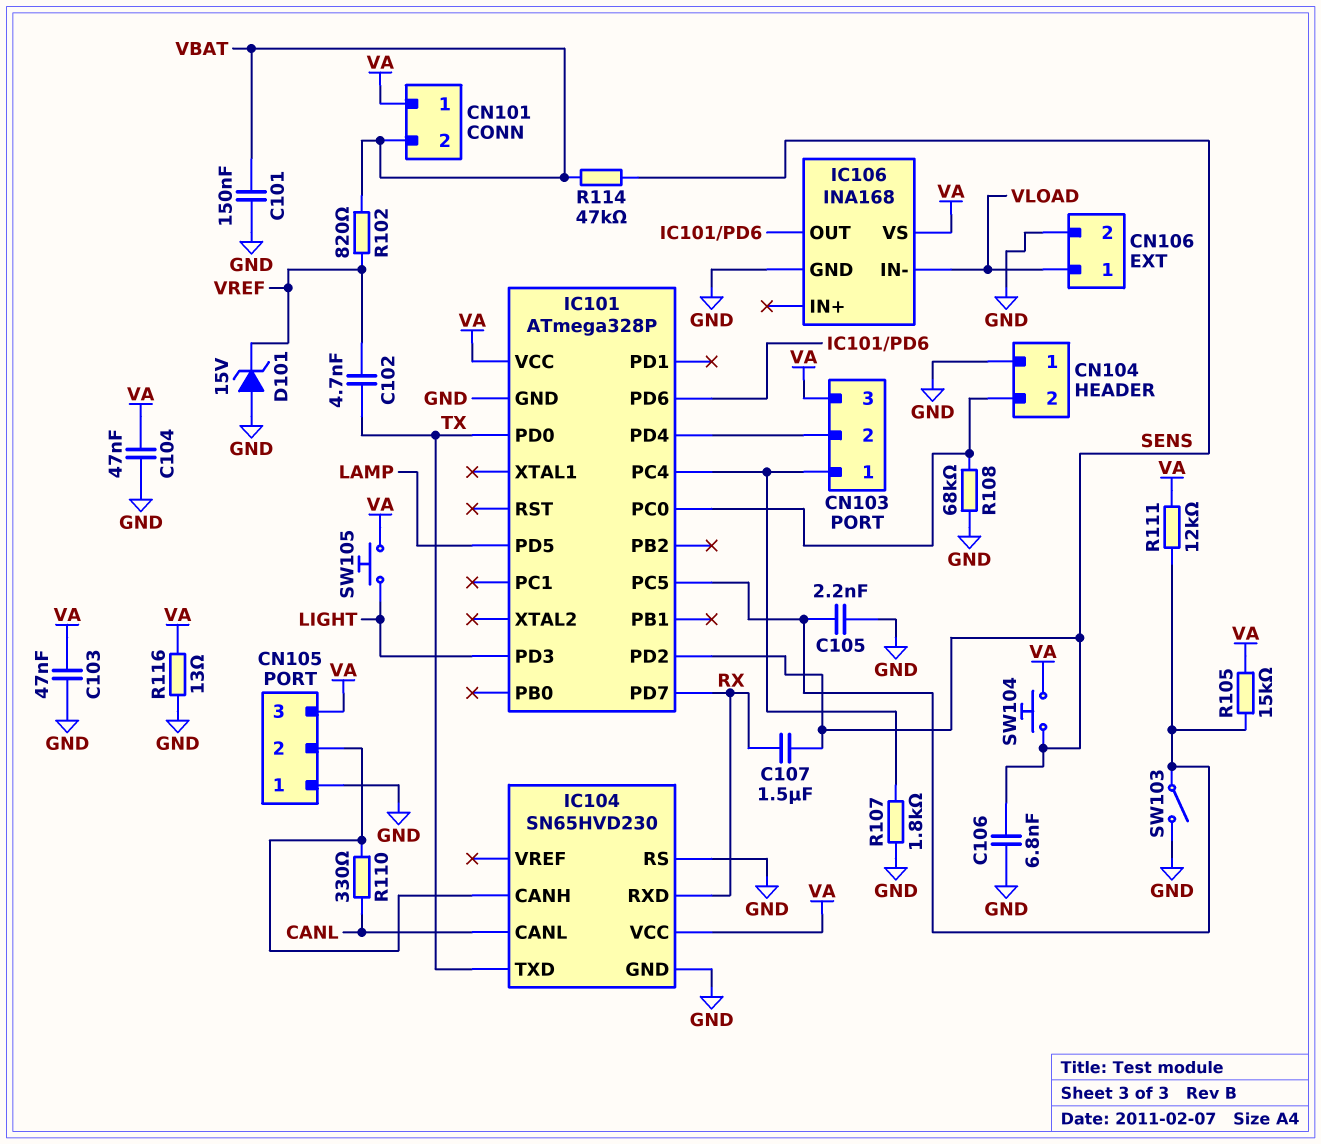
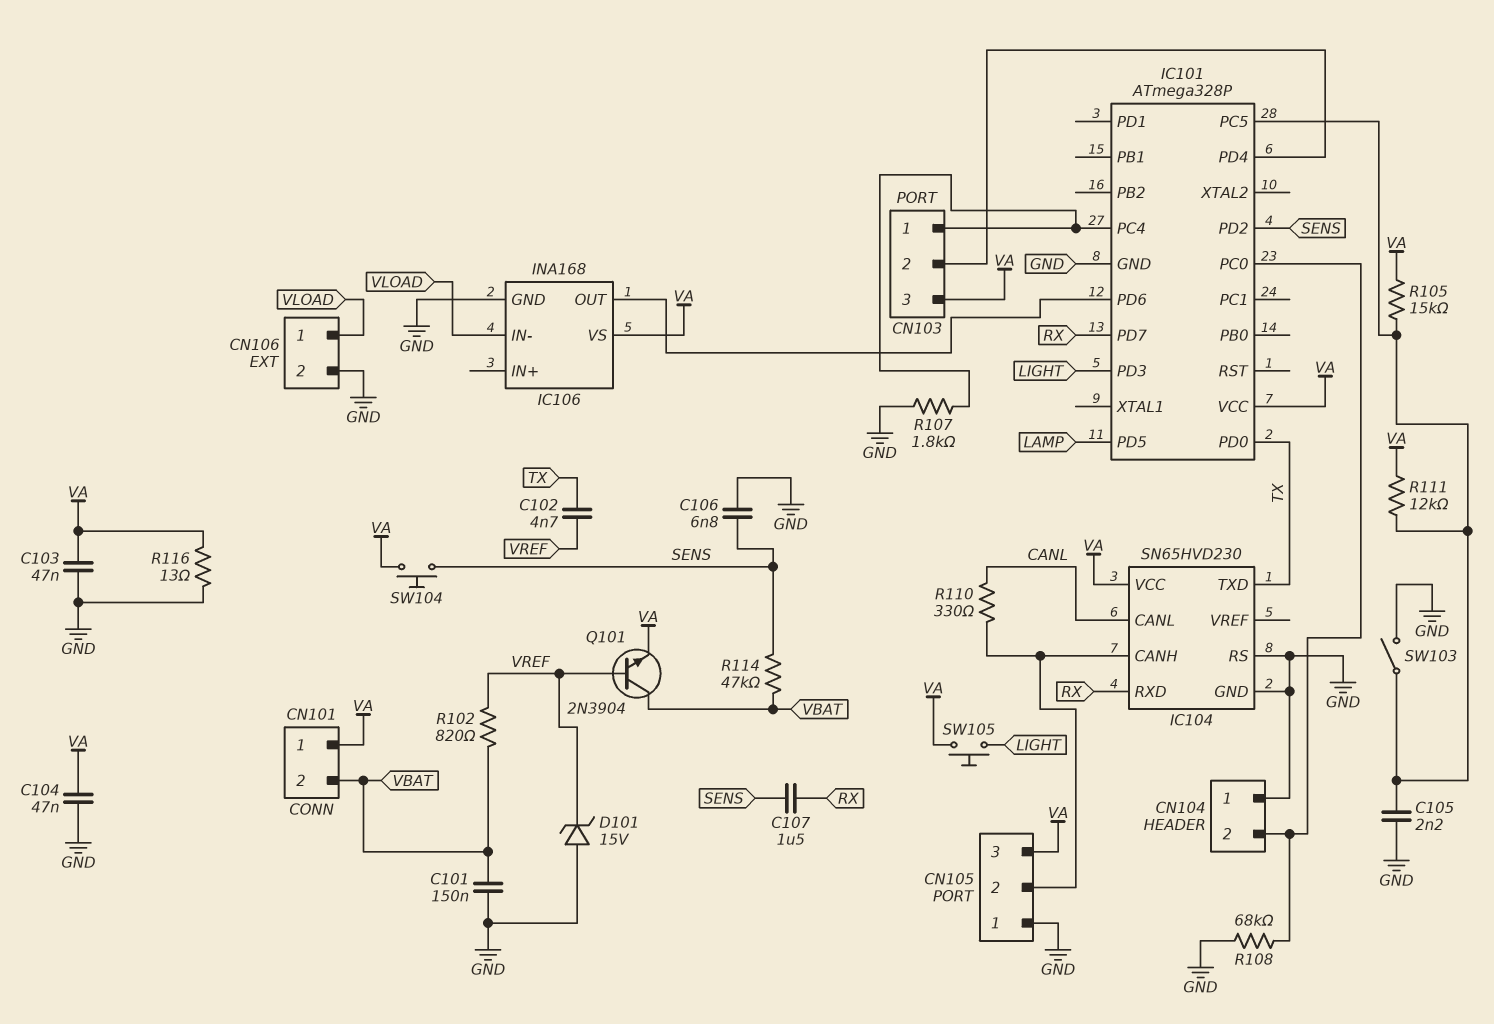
Q101: none -> NPN 2N3904 (B VREF, C VBAT, E VA)

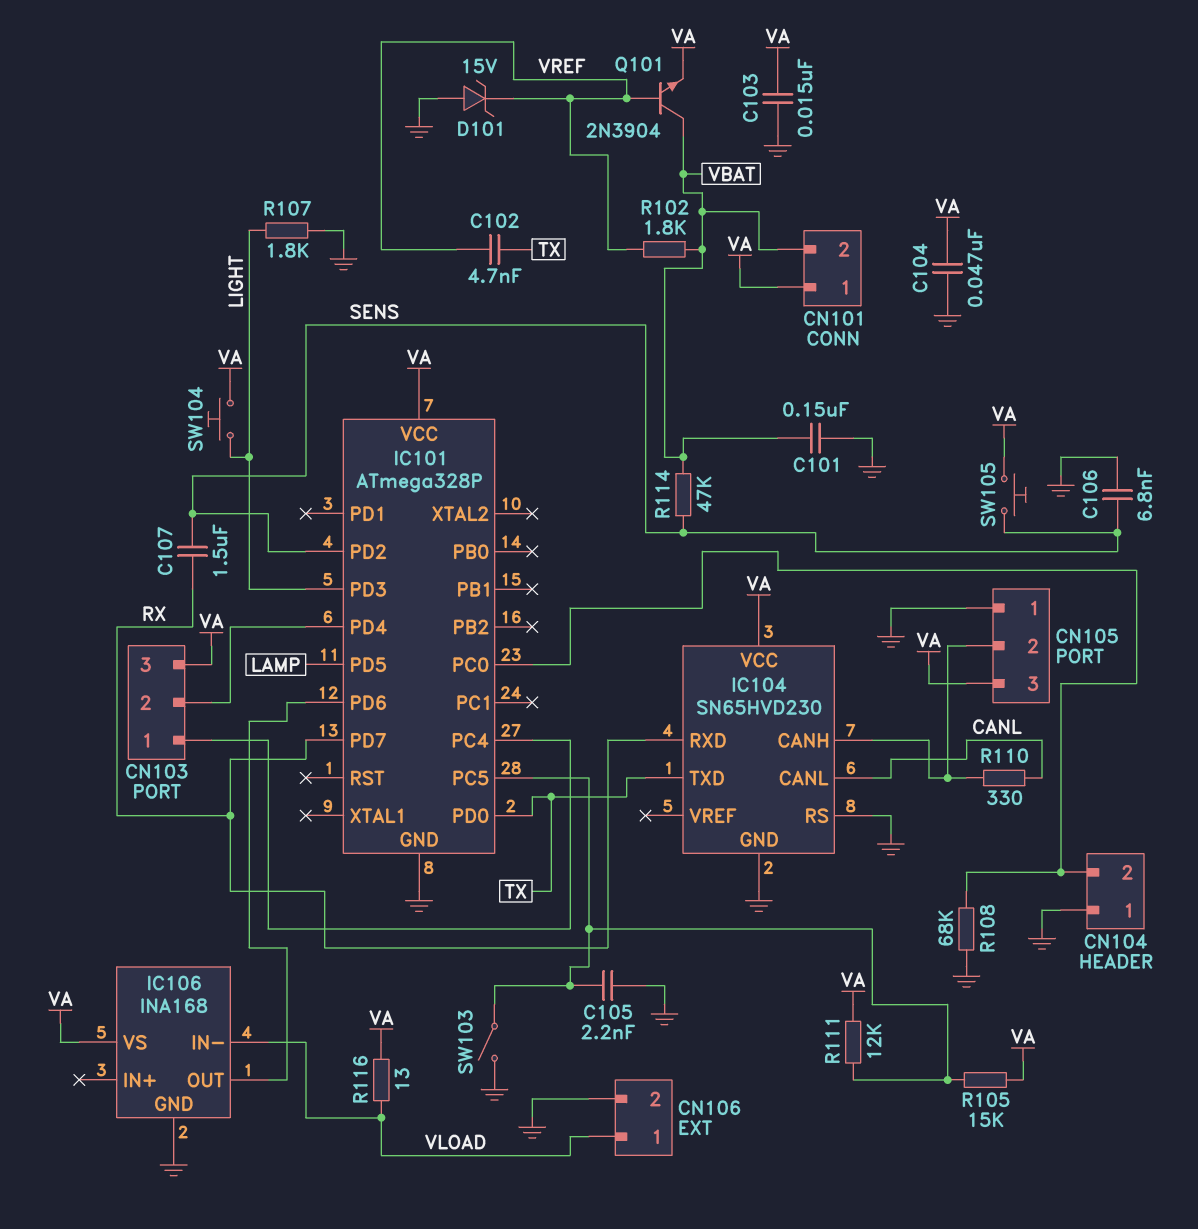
C103: 47nF (GND, VA) -> 15nF (GND, VA)
R102: 820 (VBAT, VREF) -> 1.8k (VBAT, VREF)
R107: 1.8k (CN103/1, GND) -> 1.8k (GND, LIGHT)
R116: 13 (GND, VA) -> 13 (VA, VLOAD)
SW104: button (SENS, VA) -> button (LIGHT, VA)
SW105: button (LIGHT, VA) -> button (SENS, VA)

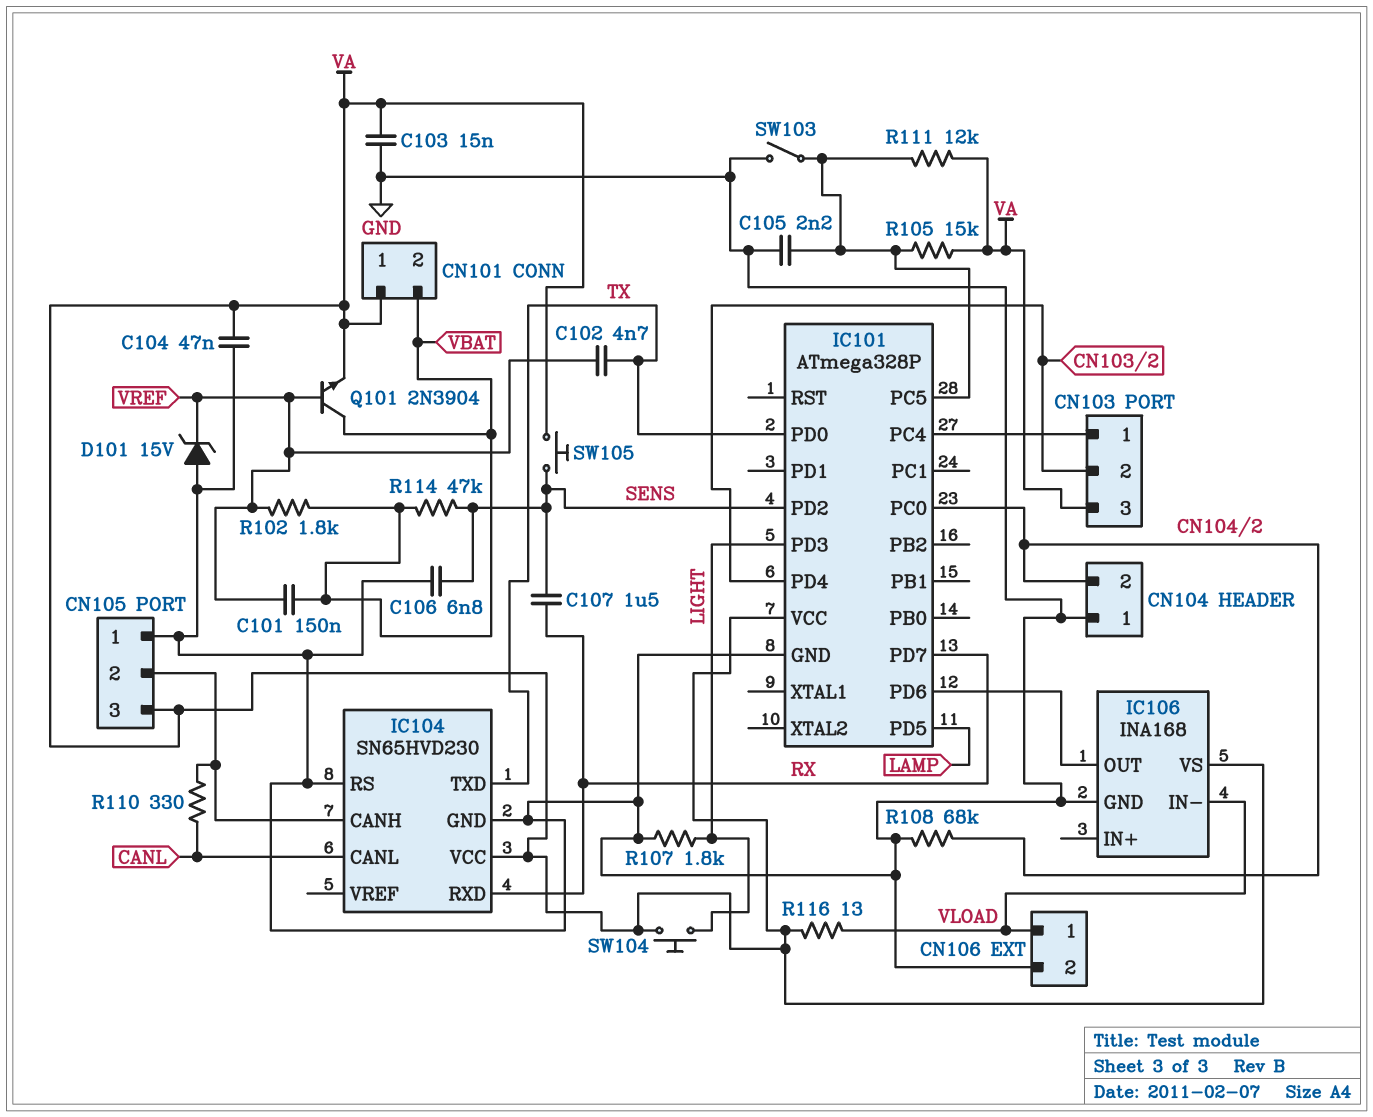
C101: 150nF (GND, VBAT) -> 150nF (VBAT, VREF)

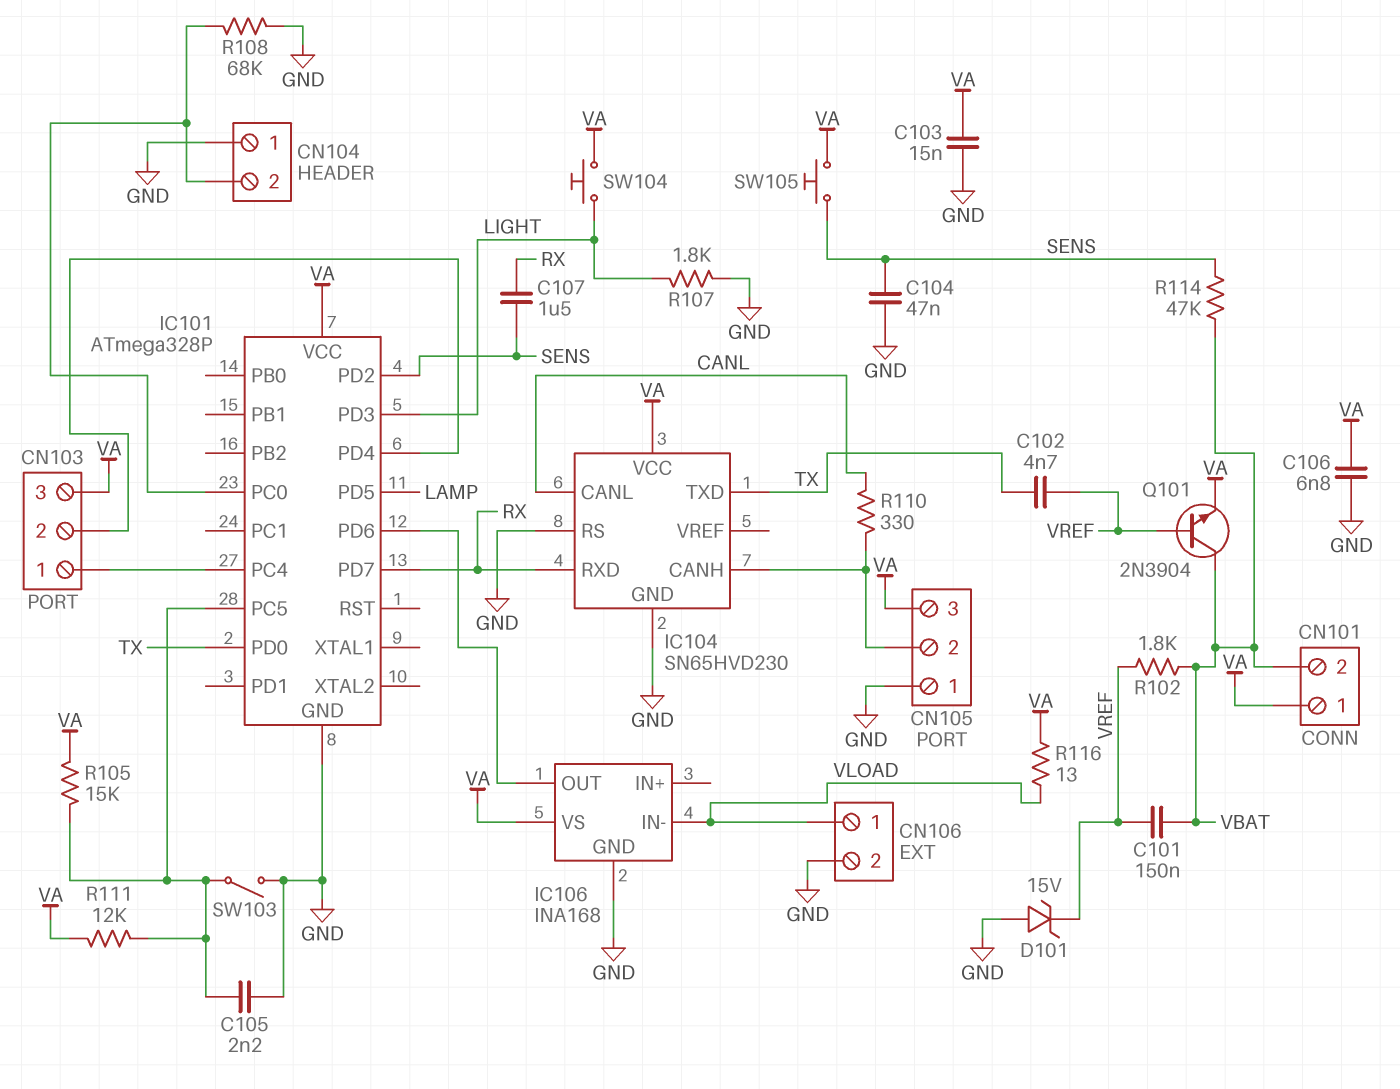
C104: 47nF (GND, VA) -> 47nF (GND, SENS)
C106: 6.8nF (GND, SENS) -> 6.8nF (GND, VA)

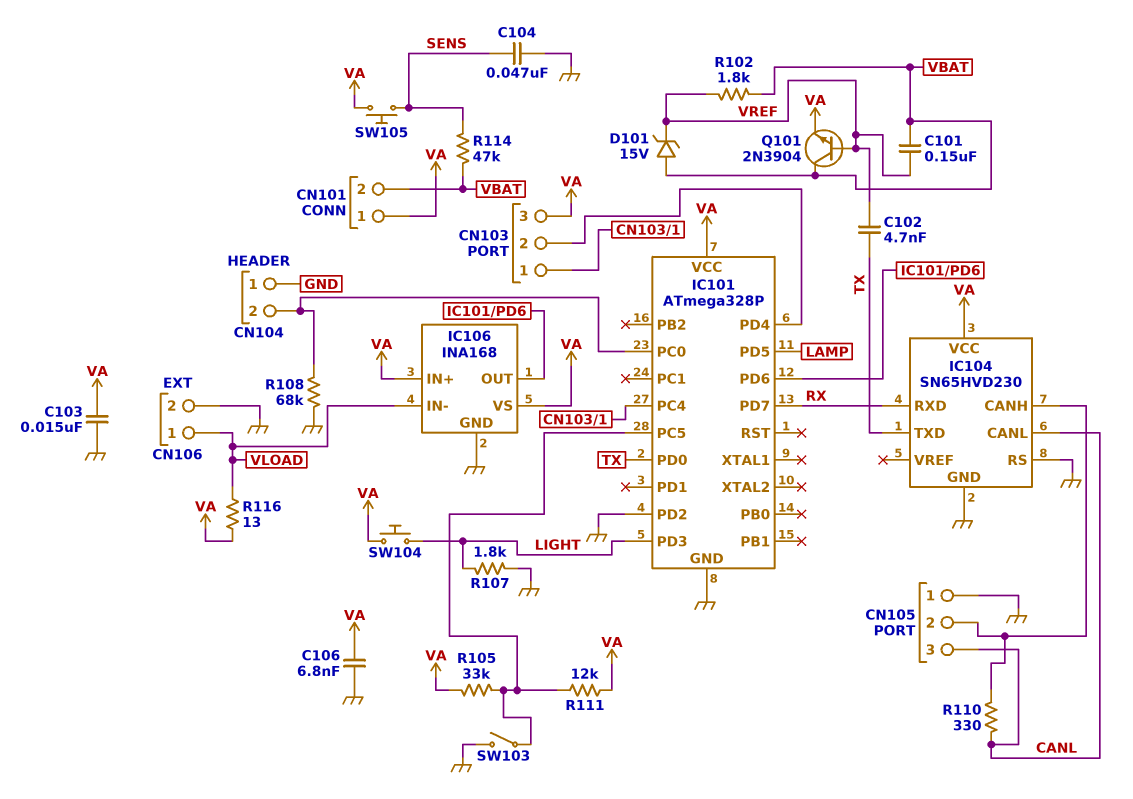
C105: 2.2nF (GND, IC101/PC5) -> none
C107: 1.5uF (RX, SENS) -> none
CN105 pin 3: VA -> CANL
D101: zener 15V (A GND, K VREF) -> zener 15V (A VBAT, K VREF)
IC101 pin PD2: SENS -> GND
IC106 pin IN+: none -> VA
R105: 15k (IC101/PC5, VA) -> 33k (IC101/PC5, VA)

